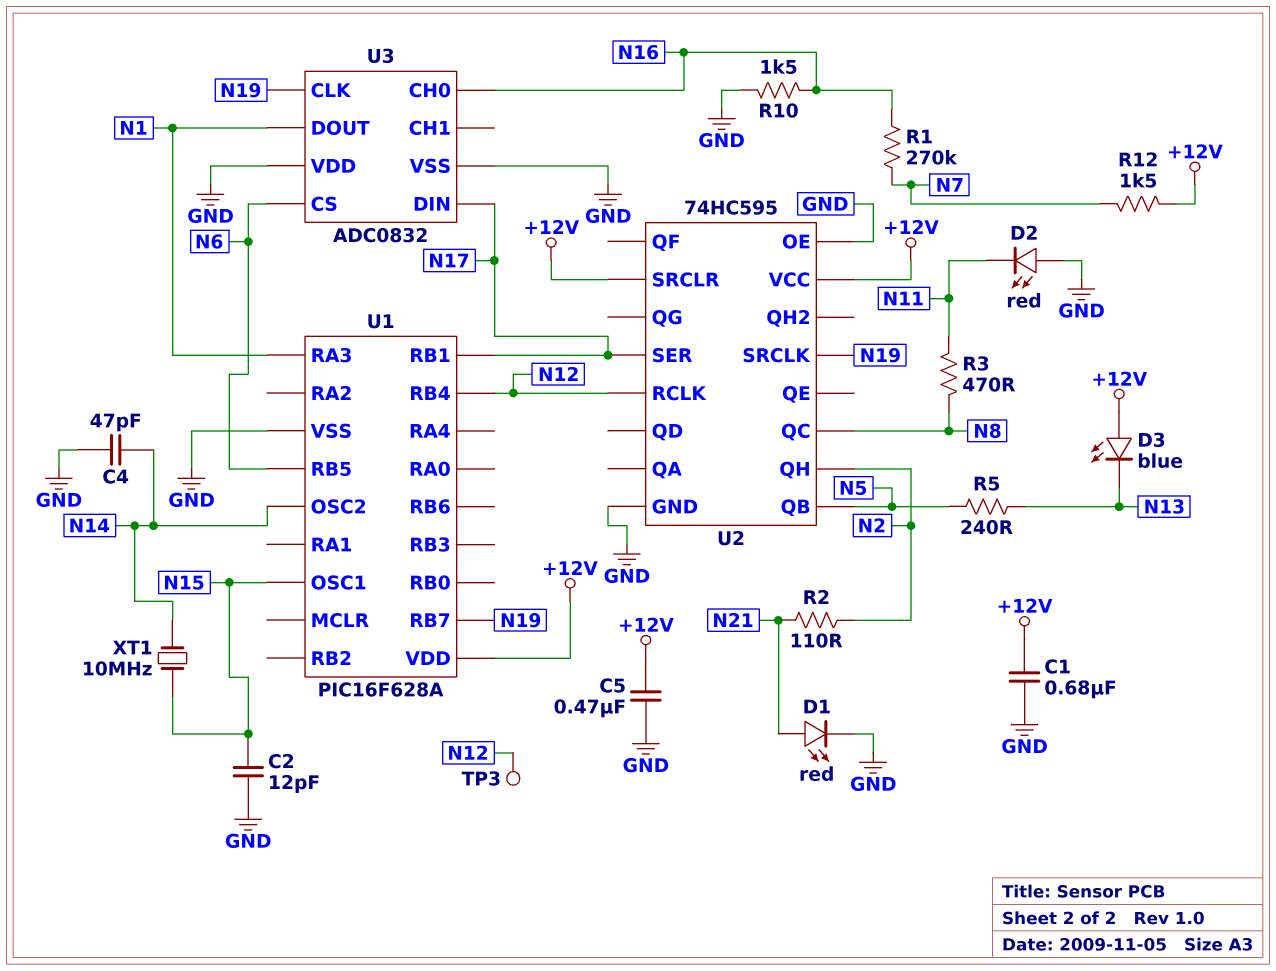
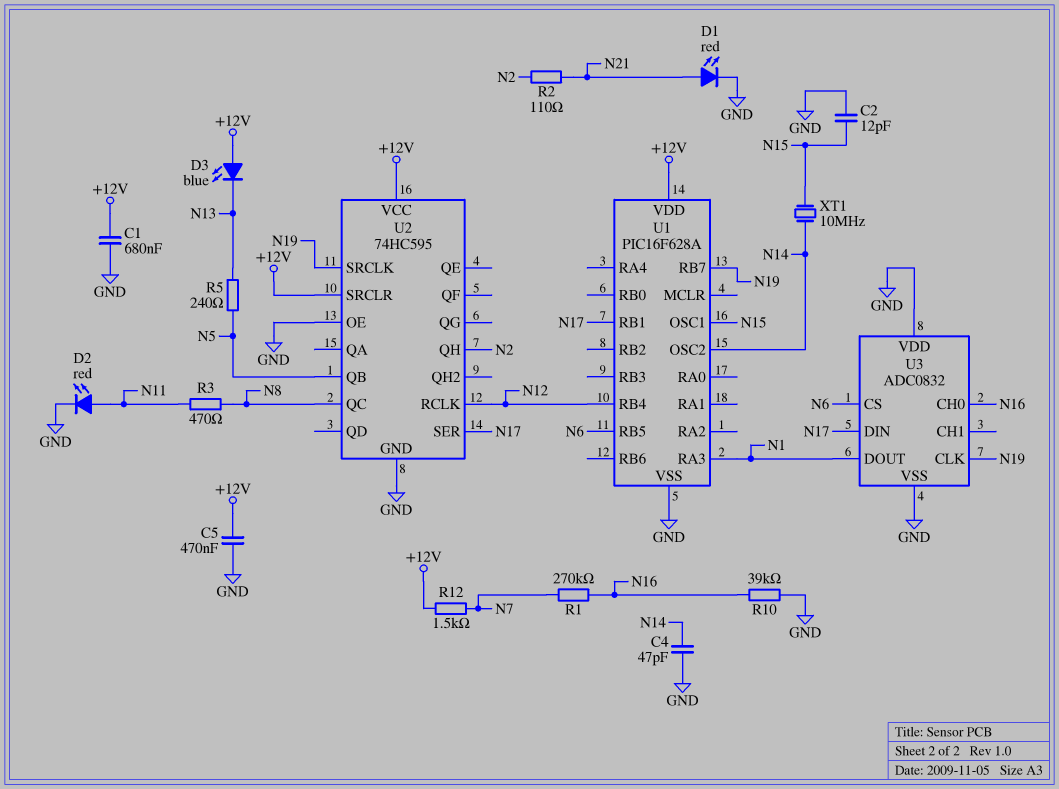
D2: LED red (A GND, K N11) -> LED red (A N11, K GND)
R10: 1.5k (GND, N16) -> 39k (GND, N16)
TP3: test point (N12) -> none

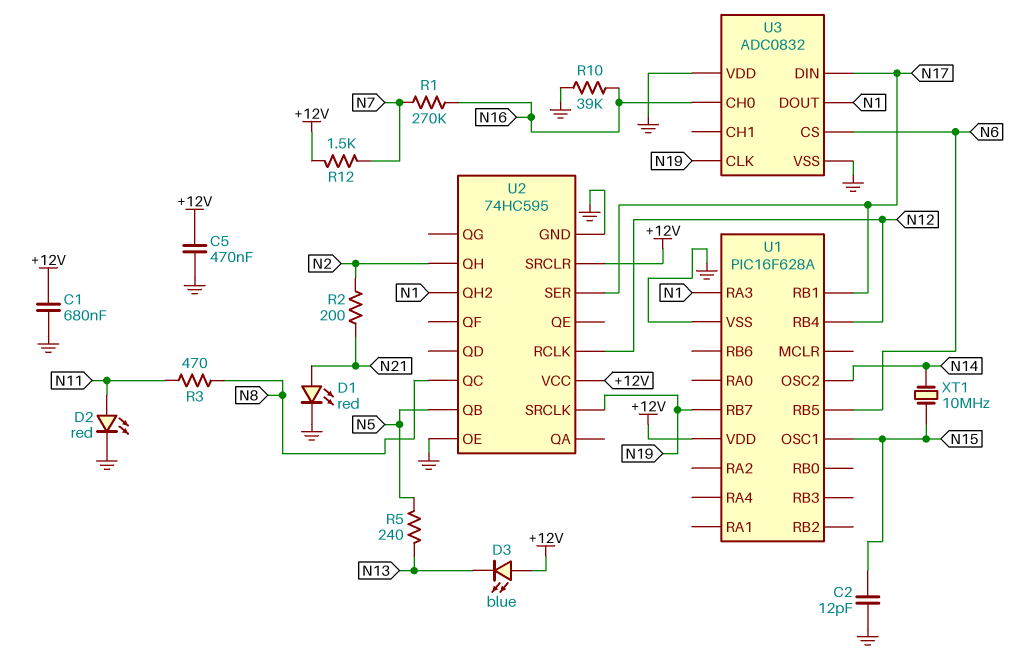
C4: 47pF (GND, N14) -> none
R2: 110 (N2, N21) -> 200 (N2, N21)
U2 pin QH2: none -> N1

